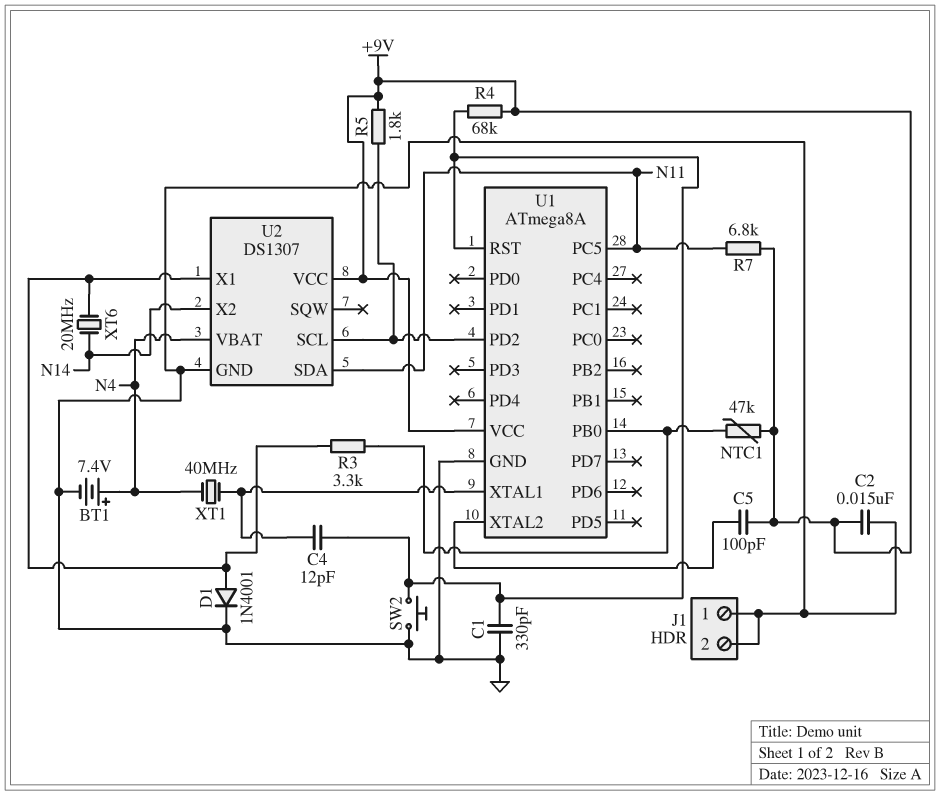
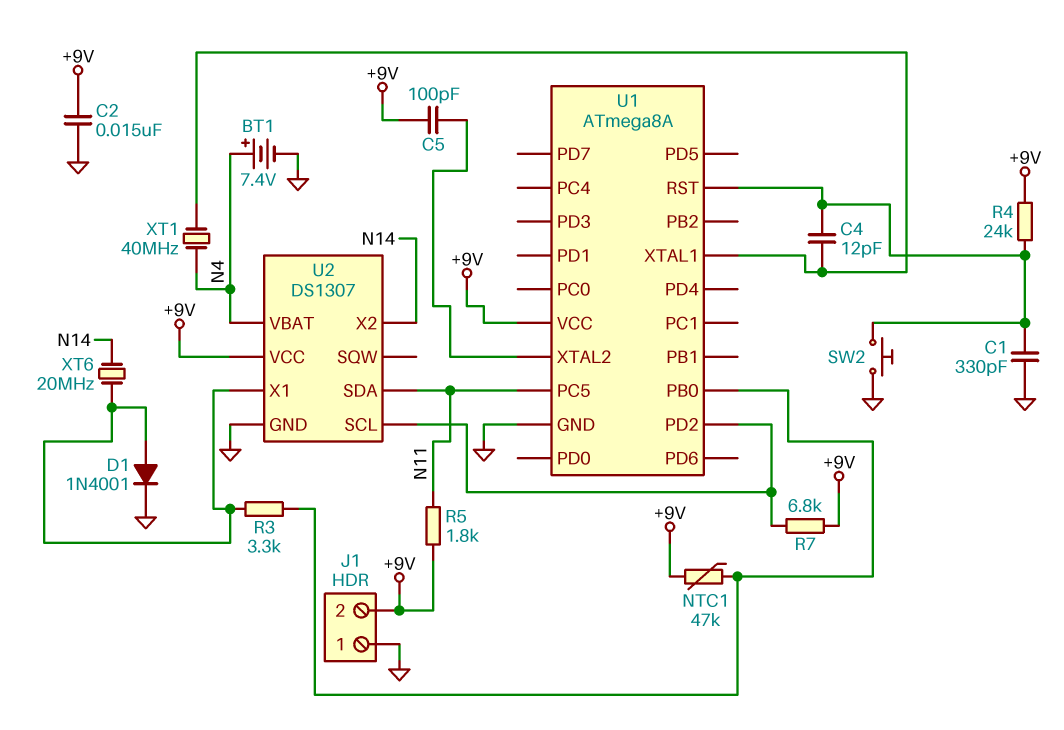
J1 pin 2: GND -> +9V
R4: 68k (+9V, U1/RST) -> 24k (+9V, U1/RST)
R5: 1.8k (+9V, U1/PD2) -> 1.8k (+9V, N11)
R7: 6.8k (+9V, N11) -> 6.8k (+9V, U1/PD2)

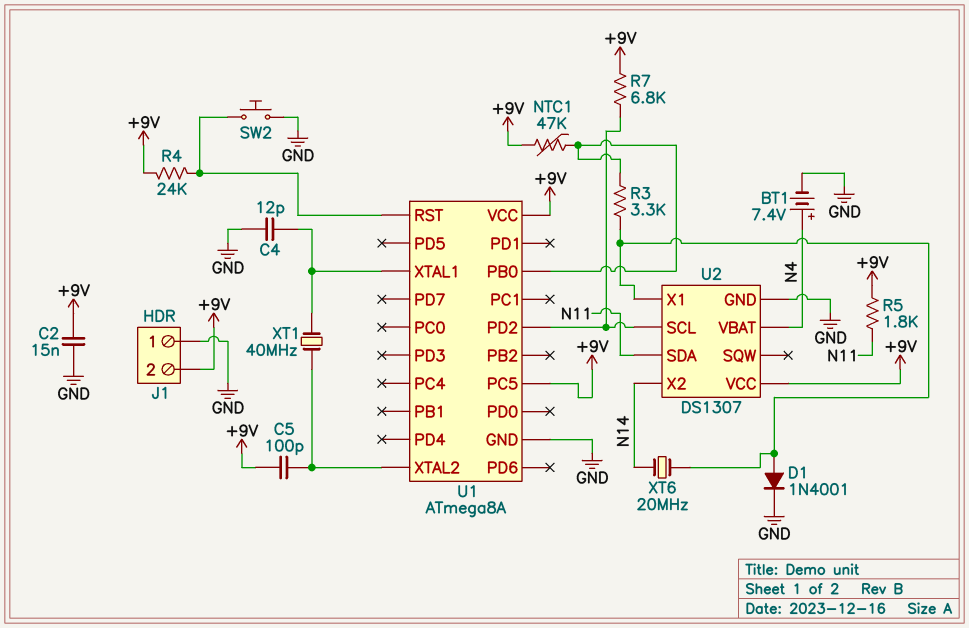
C1: 330pF (GND, U1/RST) -> none
C4: 12pF (U1/RST, U1/XTAL1) -> 12pF (GND, U1/XTAL1)
U1 pin PC5: N11 -> +9V
XT1: 40MHz (N4, U1/XTAL1) -> 40MHz (U1/XTAL1, U1/XTAL2)

